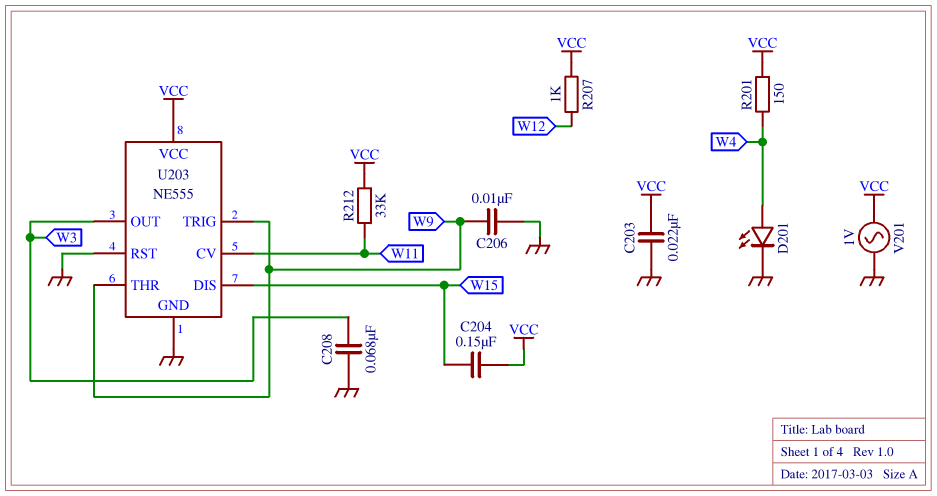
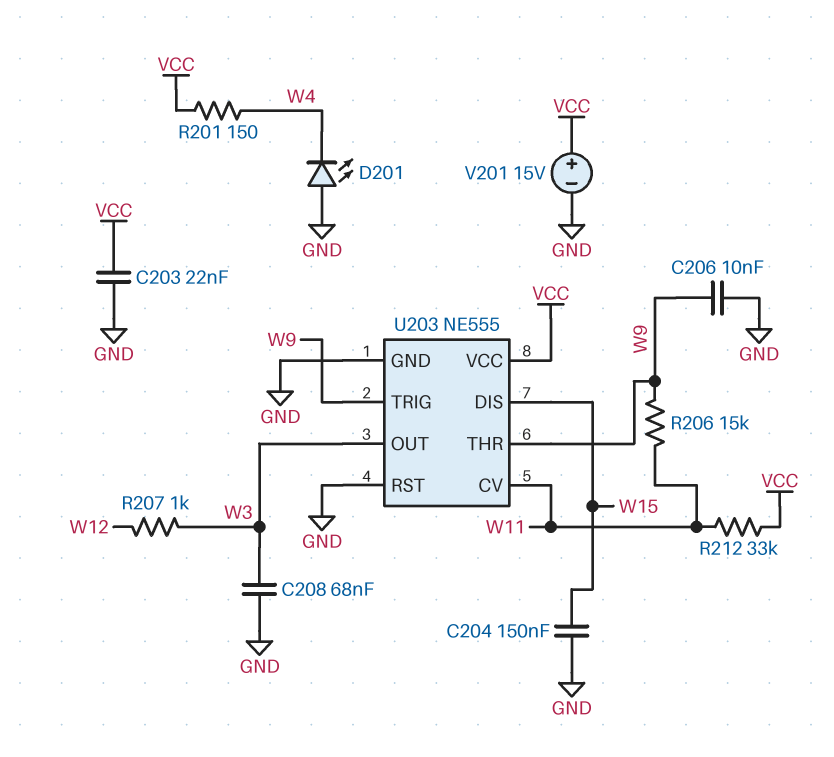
C204: 150nF (VCC, W15) -> 150nF (GND, W15)
D201: LED (A W4, K GND) -> LED (A GND, K W4)
R206: none -> 15k (W9, W11)
R207: 1k (VCC, W12) -> 1k (W3, W12)
V201: AC 1V (GND, VCC) -> 15V (plus VCC, minus GND)

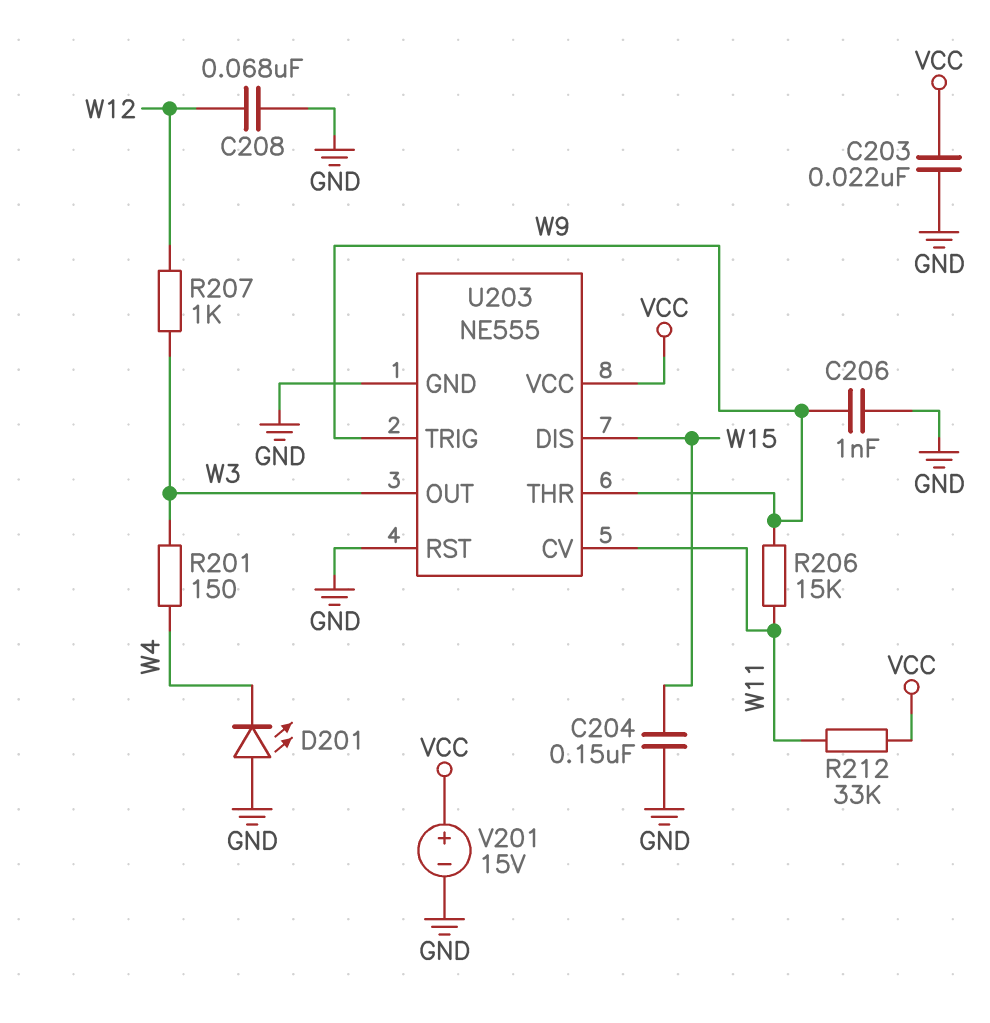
C206: 10nF (GND, W9) -> 1nF (GND, W9)
C208: 68nF (GND, W3) -> 68nF (GND, W12)
R201: 150 (VCC, W4) -> 150 (W3, W4)

